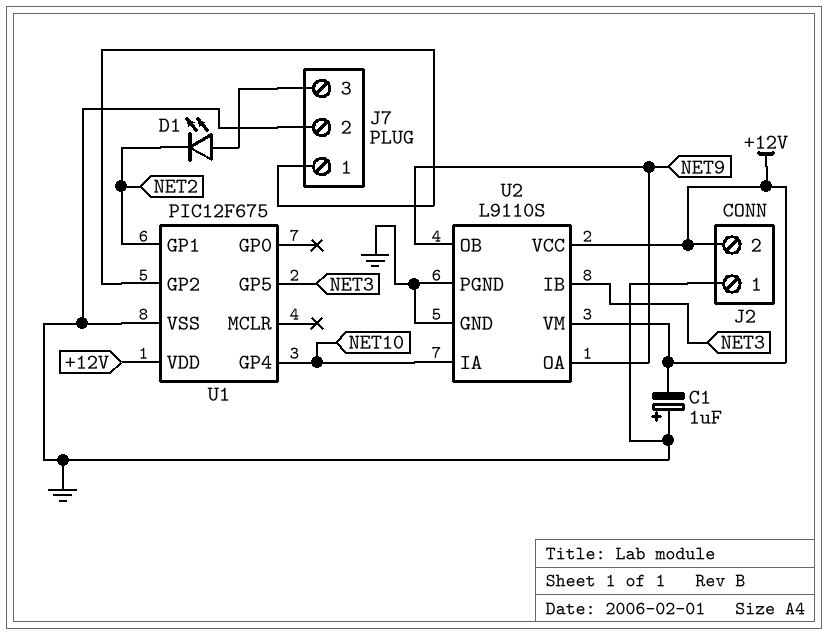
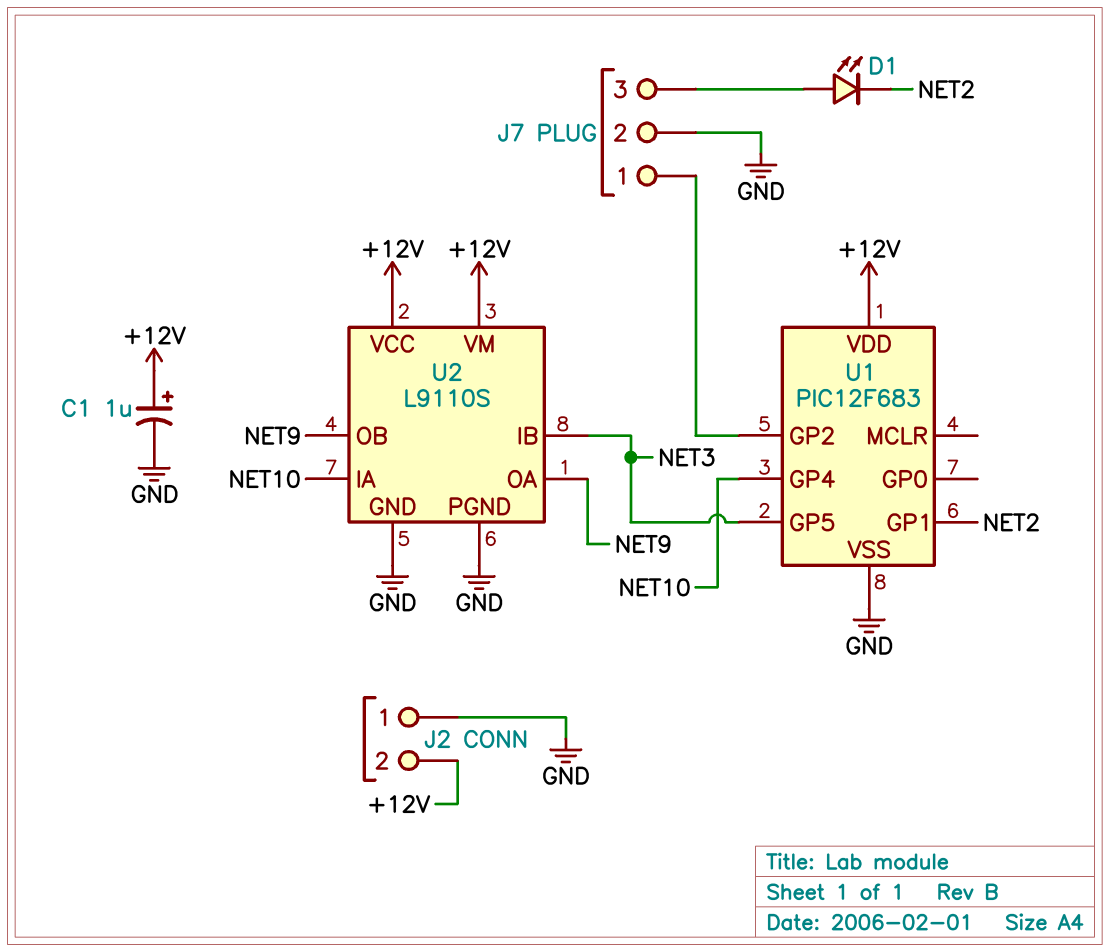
C1: 1uF (plus GND, minus +12V) -> 1uF (plus +12V, minus GND)
U1: PIC12F675 -> PIC12F683

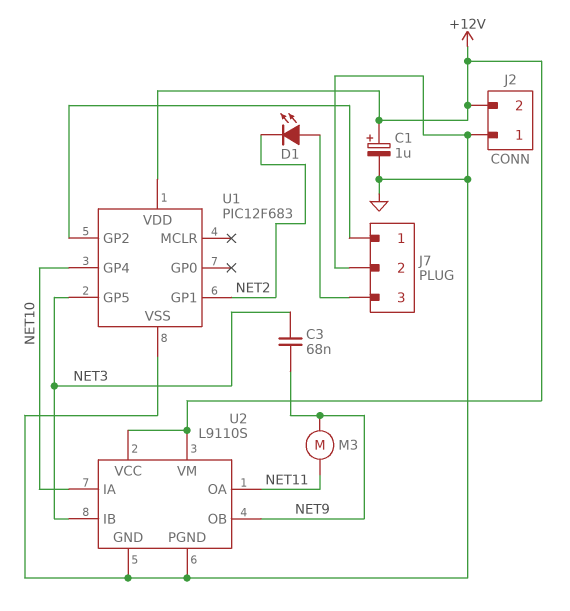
C3: none -> 68nF (NET3, NET9)
M3: none -> motor (NET9, NET11)
U2 pin OA: NET9 -> NET11

